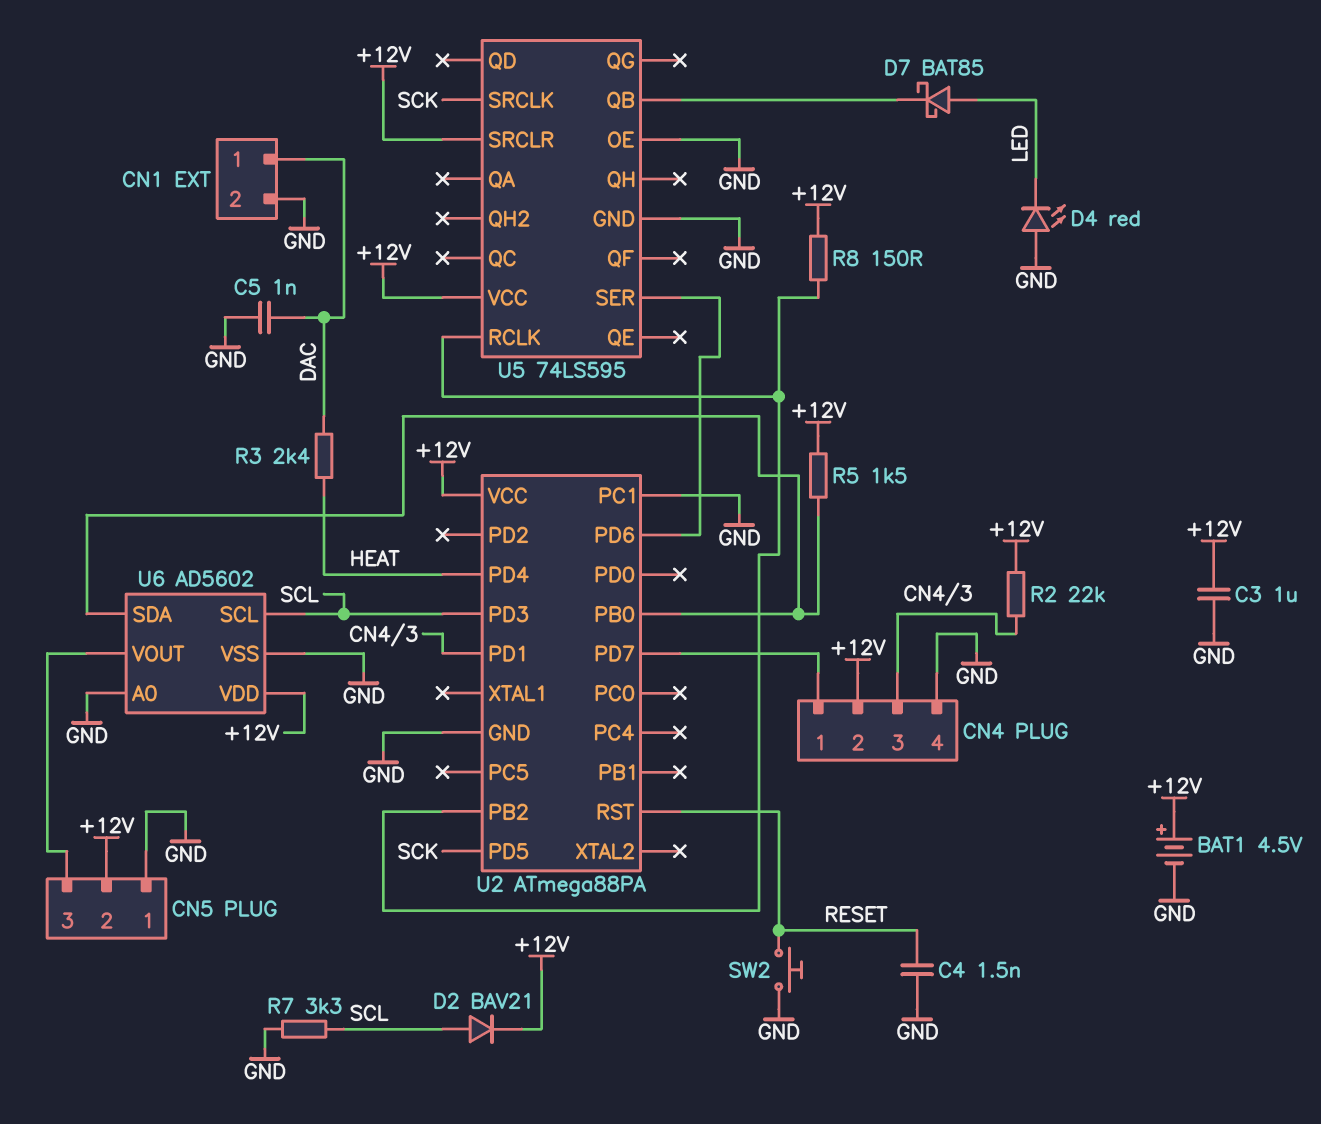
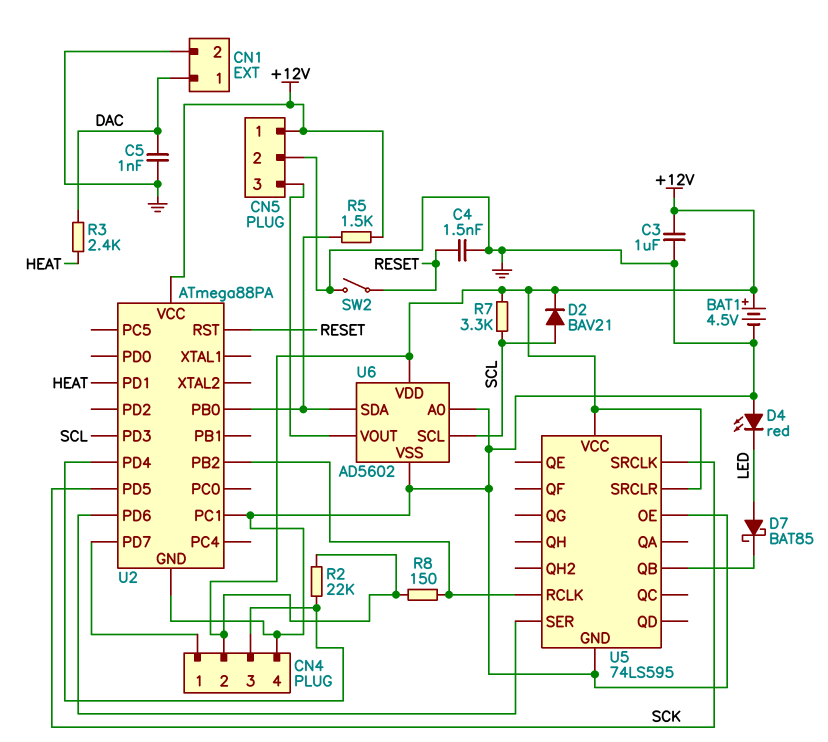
CN5 pin 1: GND -> +12V
CN5 pin 2: +12V -> GND
R7: 3.3k (GND, SCL) -> 3.3k (+12V, SCL)
SW2: button (GND, RESET) -> switch (GND, RESET)
U2 pin PD1: CN4/3 -> HEAT
U2 pin PD4: HEAT -> CN4/3

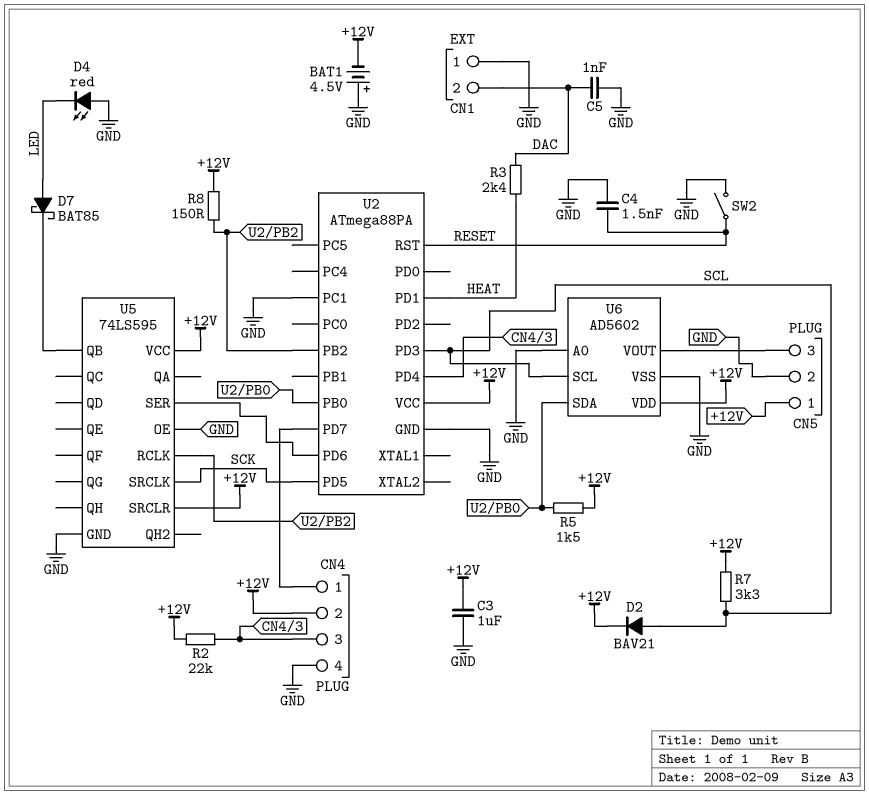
BAT1: 4.5V (plus +12V, minus GND) -> 4.5V (plus GND, minus +12V)
CN1 pin 1: DAC -> GND
CN1 pin 2: GND -> DAC

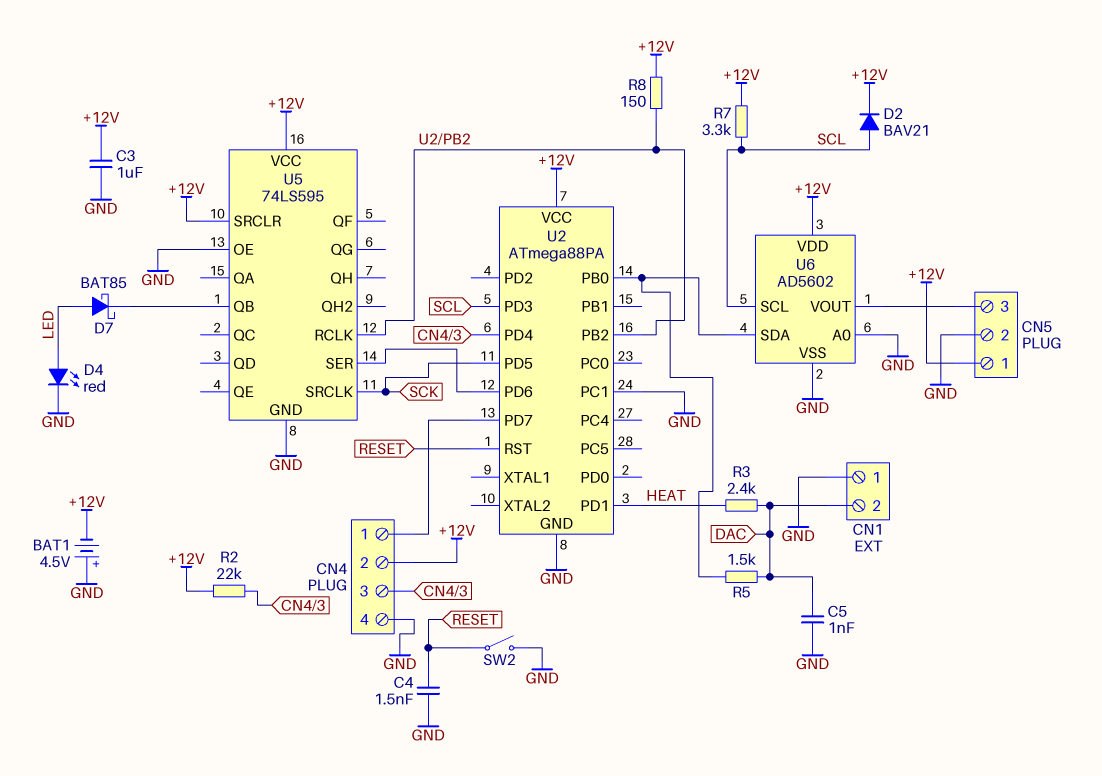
D4: LED red (A GND, K LED) -> LED red (A LED, K GND)
R5: 1.5k (+12V, U2/PB0) -> 1.5k (DAC, U2/PB0)

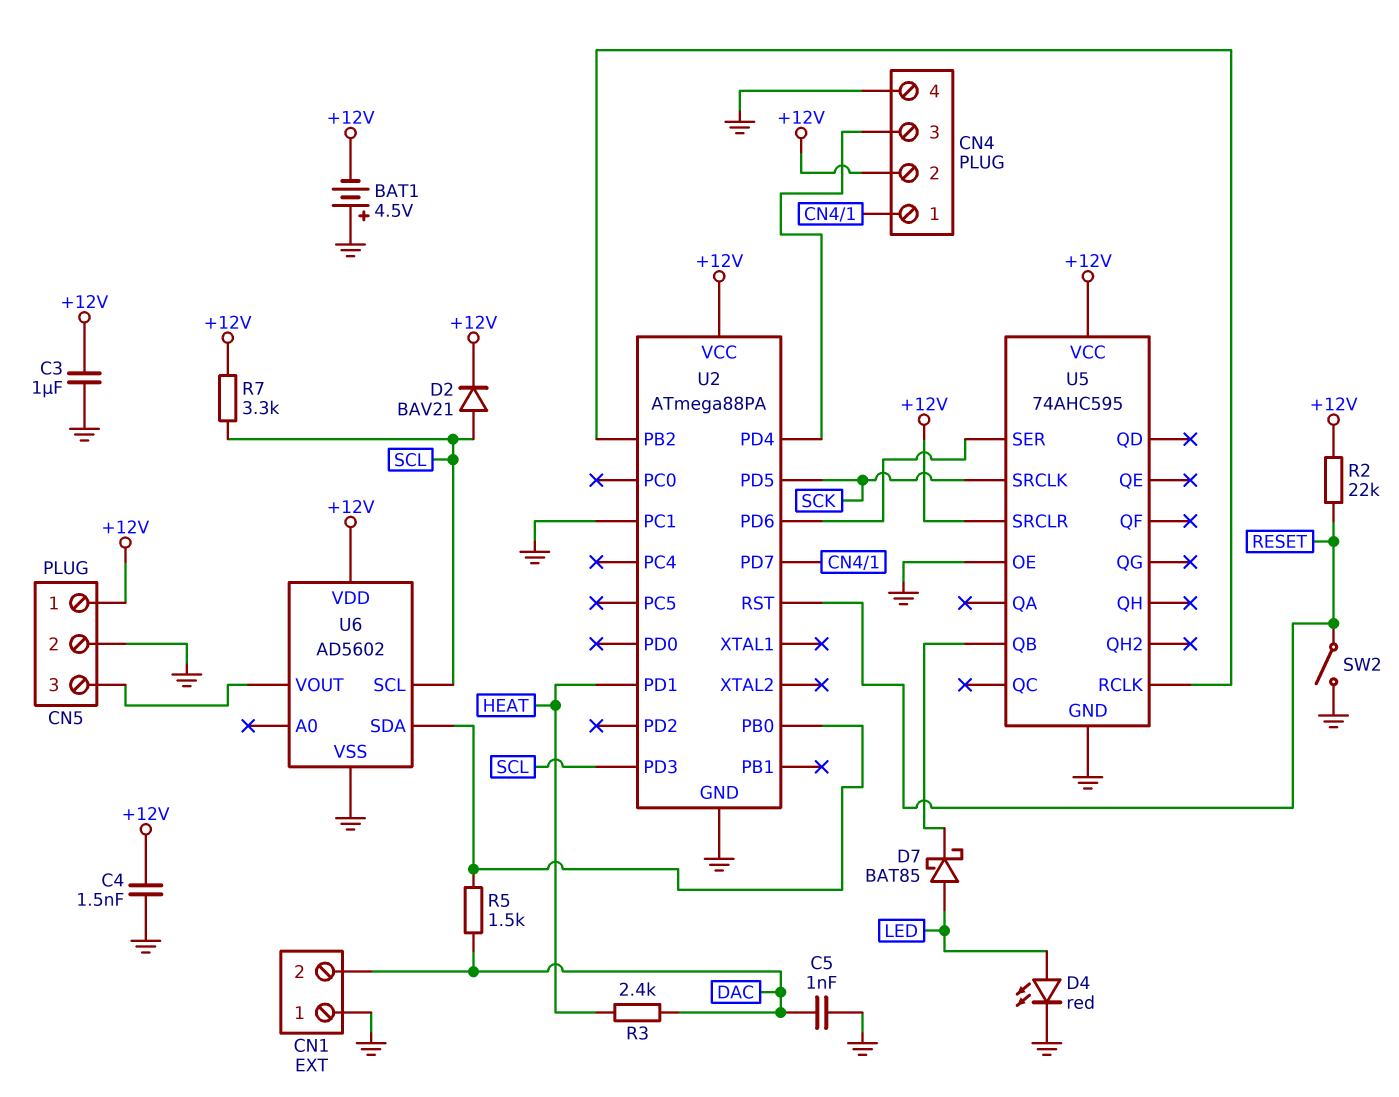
C4: 1.5nF (GND, RESET) -> 1.5nF (+12V, GND)
R2: 22k (+12V, CN4/3) -> 22k (+12V, RESET)
R8: 150 (+12V, U2/PB2) -> none
U5: 74LS595 -> 74AHC595
U6 pin A0: GND -> none

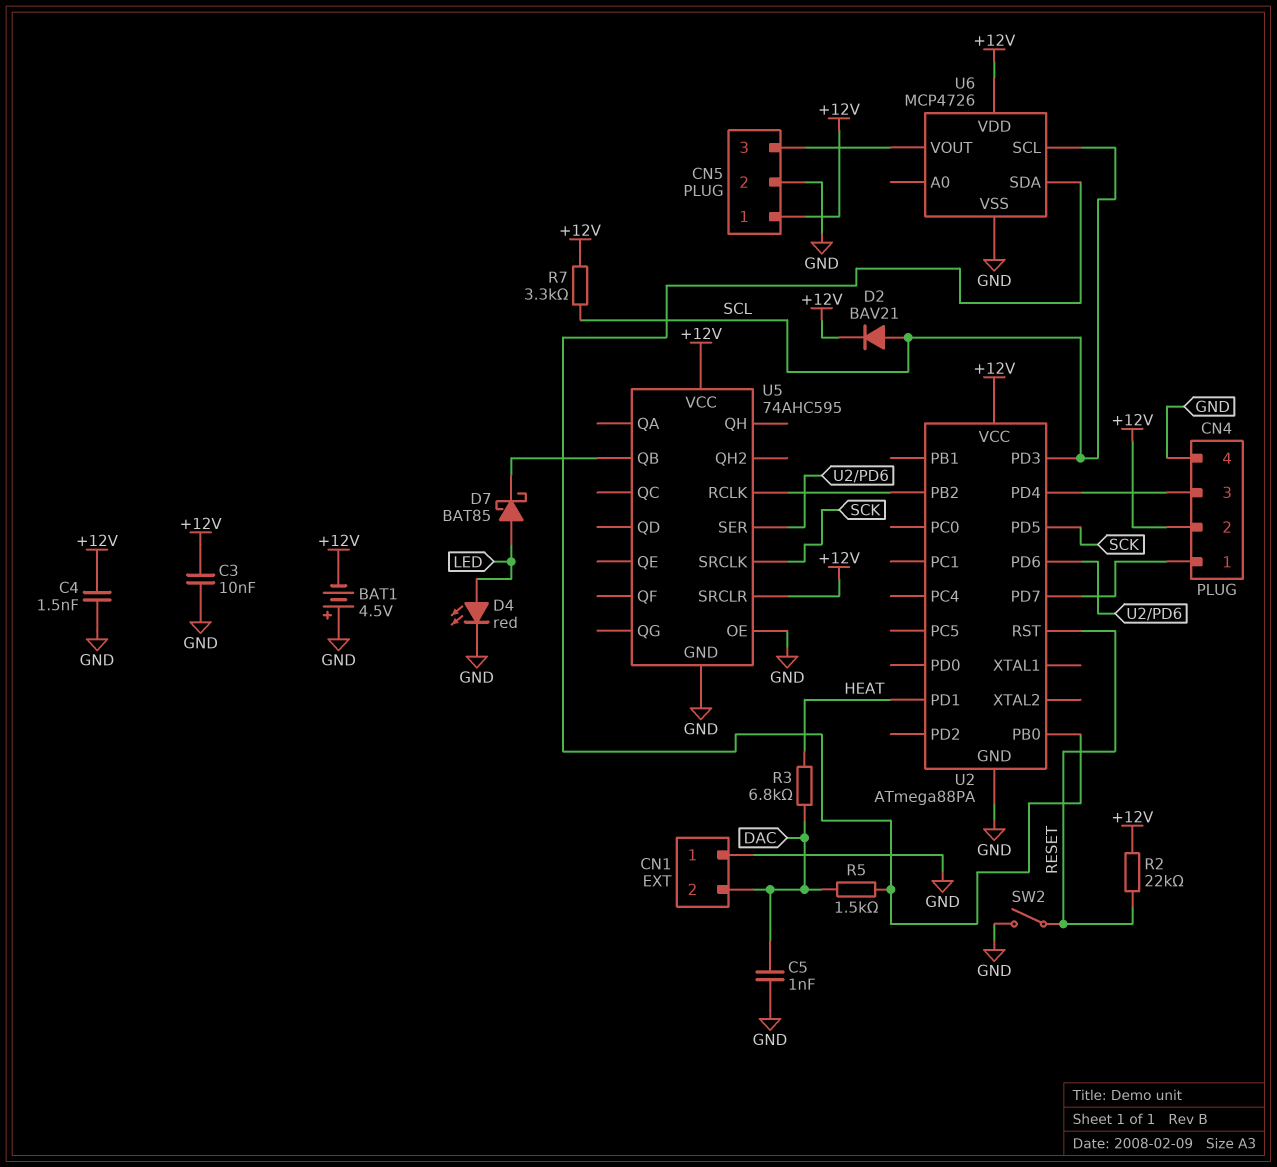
C3: 1uF (+12V, GND) -> 10nF (+12V, GND)
R3: 2.4k (DAC, HEAT) -> 6.8k (DAC, HEAT)
U2 pin PC1: GND -> none
U6: AD5602 -> MCP4726

